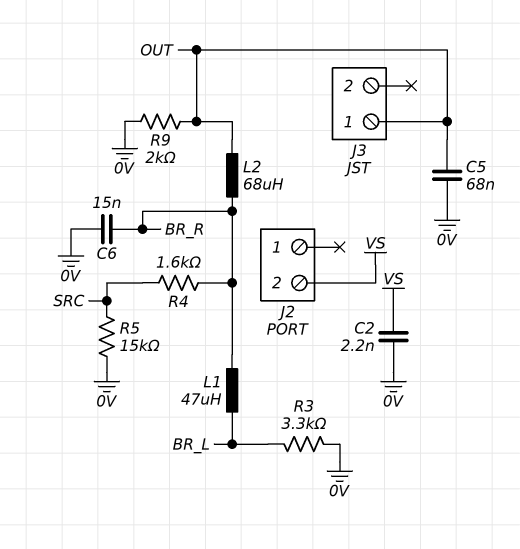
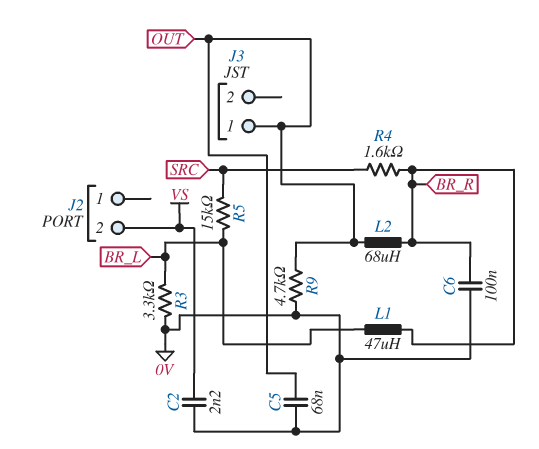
C6: 15nF (0V, BR_R) -> 100nF (0V, BR_R)
R5: 15k (0V, SRC) -> 15k (BR_L, SRC)
R9: 2k (0V, OUT) -> 4.7k (0V, OUT)

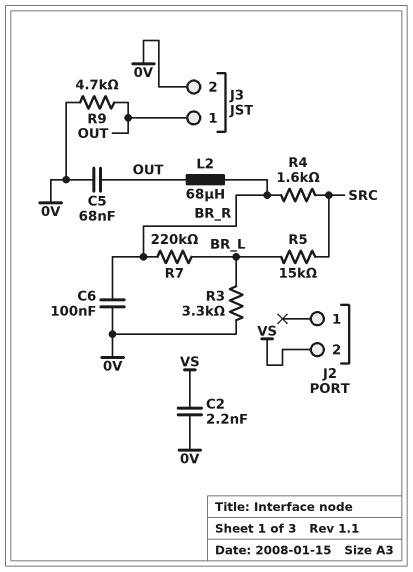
J3 pin 2: none -> 0V
L1: 47uH (BR_L, BR_R) -> none
R7: none -> 220k (BR_L, BR_R)

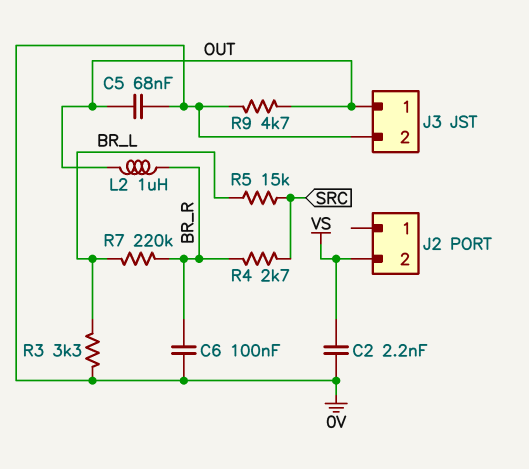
L2: 68uH (BR_R, OUT) -> 1uH (BR_R, OUT)
R4: 1.6k (BR_R, SRC) -> 2.7k (BR_R, SRC)

